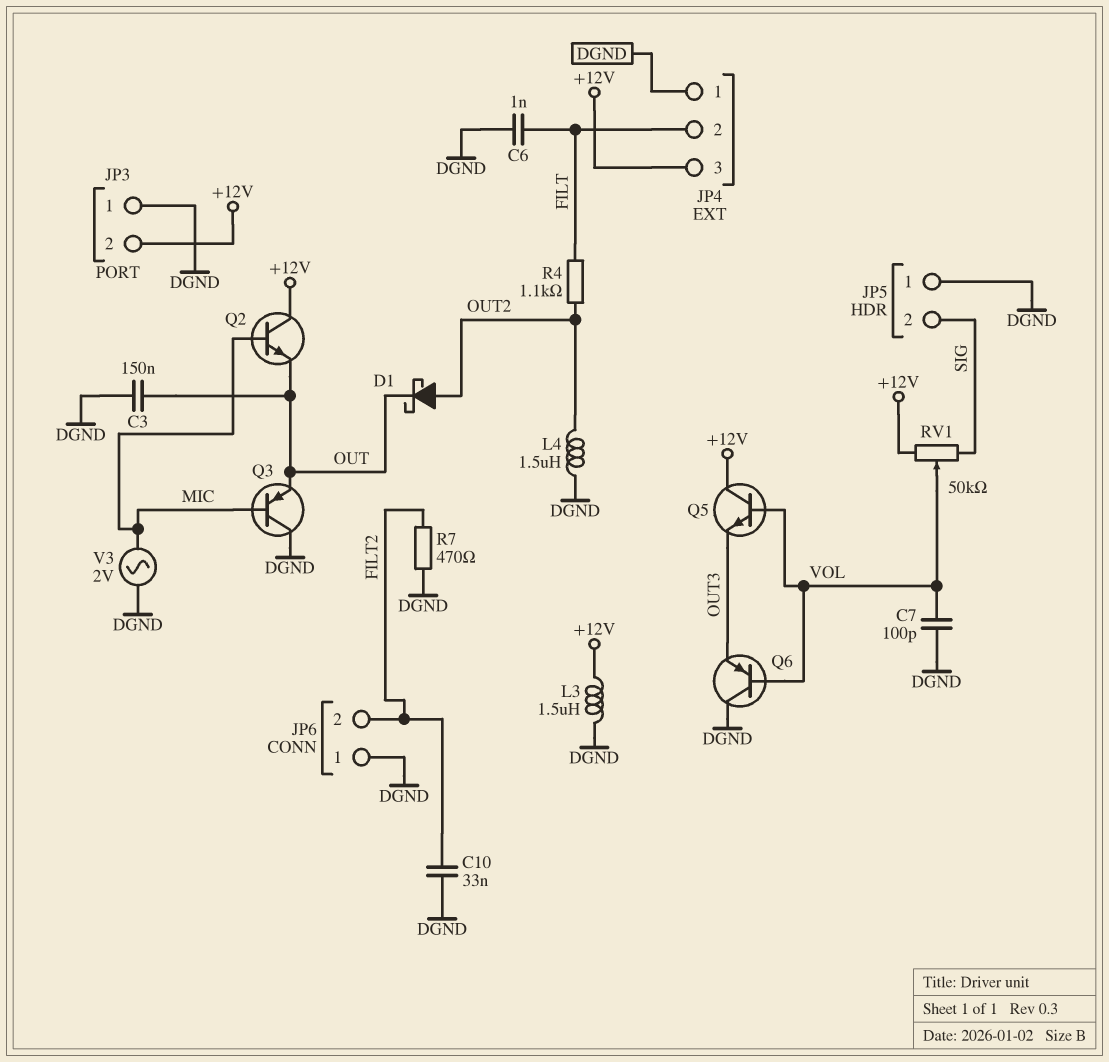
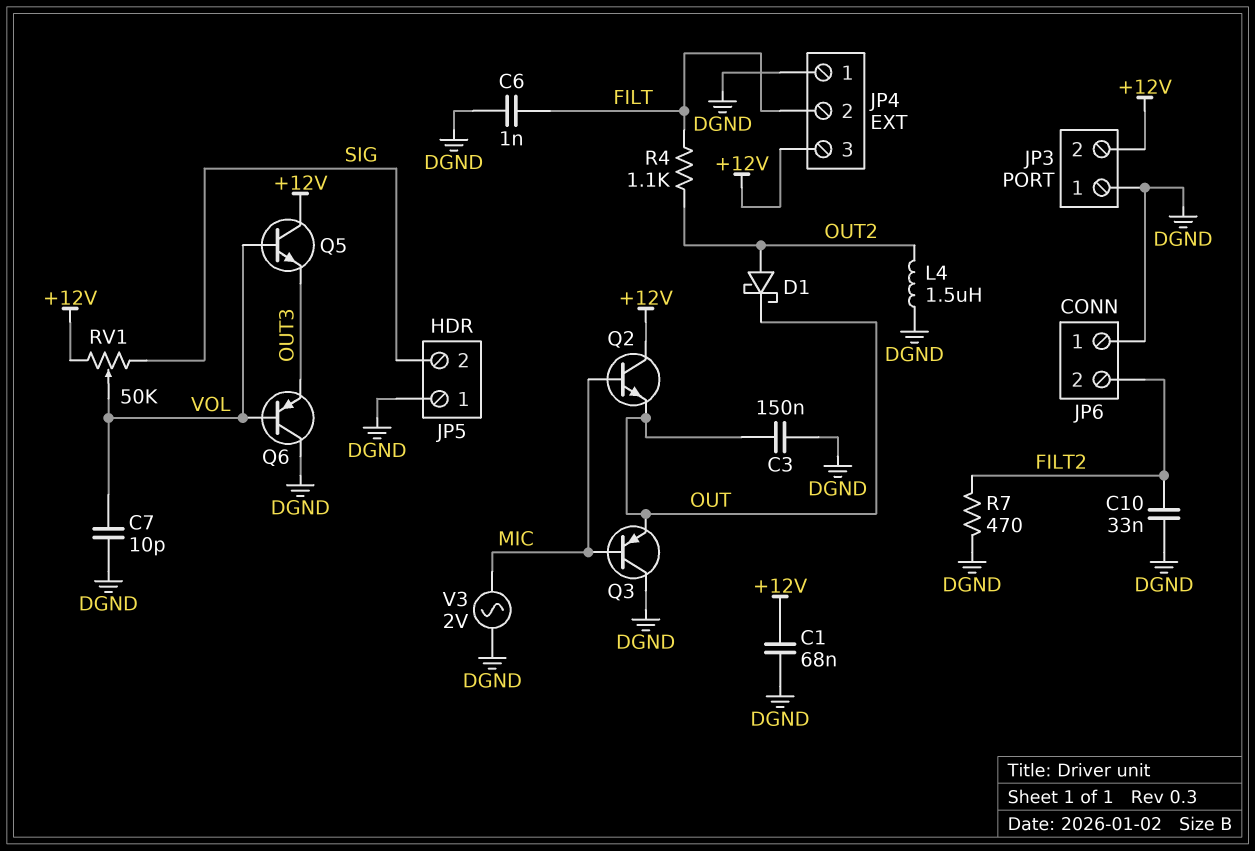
C1: none -> 68nF (+12V, DGND)
C7: 100pF (DGND, VOL) -> 10pF (DGND, VOL)
L3: 1.5uH (+12V, DGND) -> none

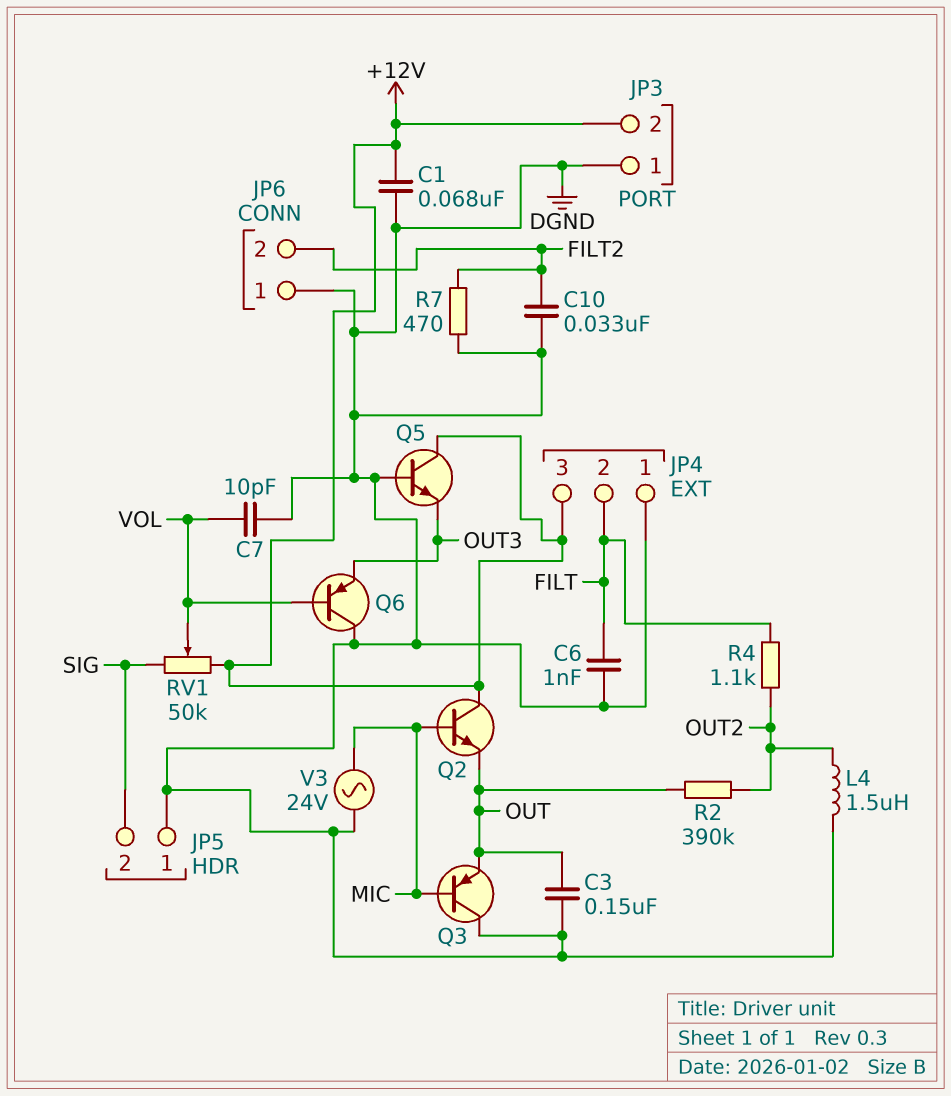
D1: schottky (A OUT2, K OUT) -> none
Q5: NPN (B VOL, C +12V, E OUT3) -> NPN (B DGND, C +12V, E OUT3)
R2: none -> 390k (OUT, OUT2)
V3: AC 2V (DGND, MIC) -> AC 24V (DGND, MIC)

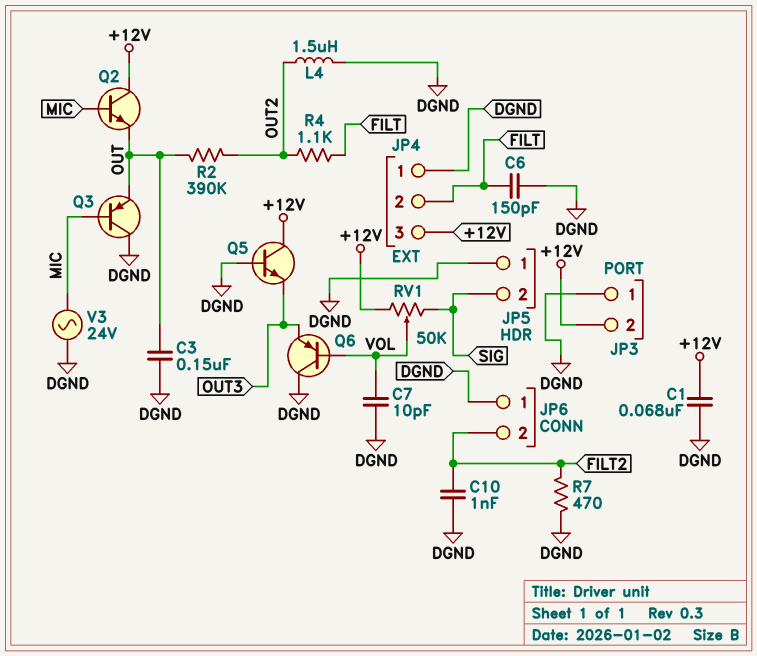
C6: 1nF (DGND, FILT) -> 150pF (DGND, FILT)
C10: 33nF (DGND, FILT2) -> 1nF (DGND, FILT2)

